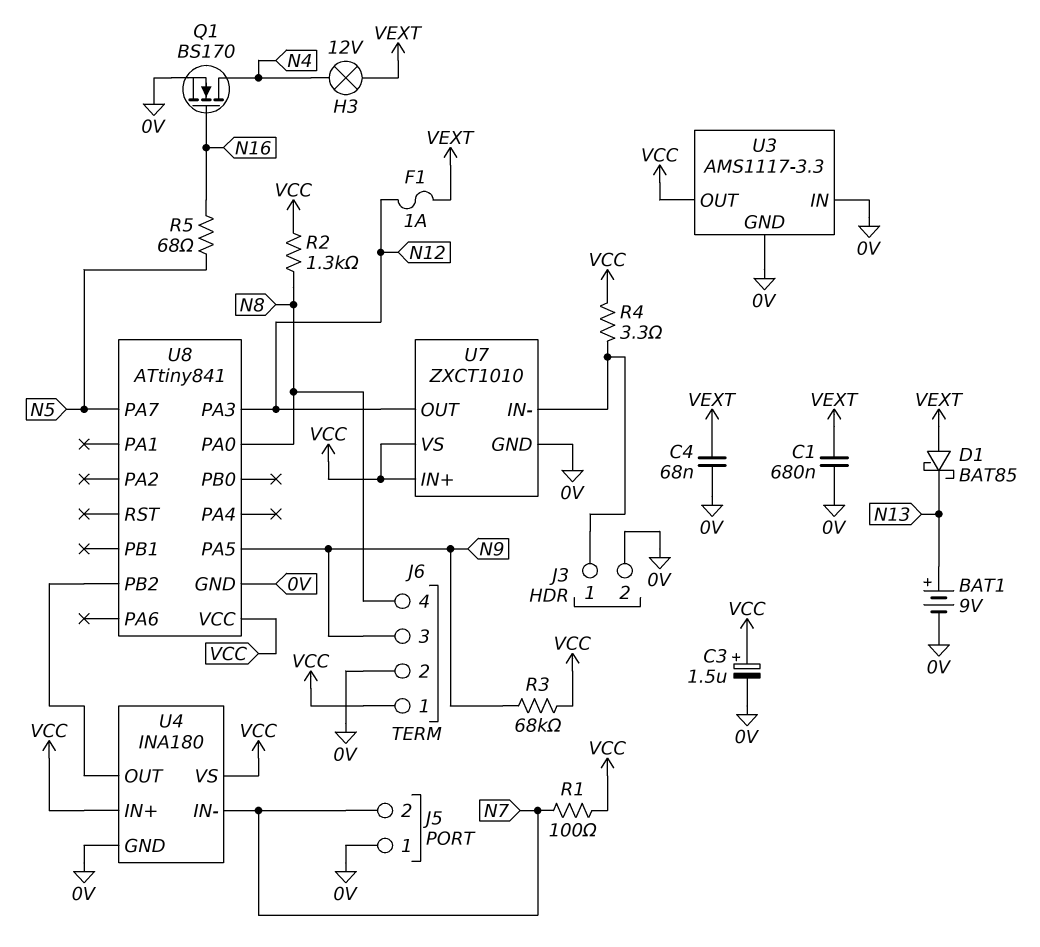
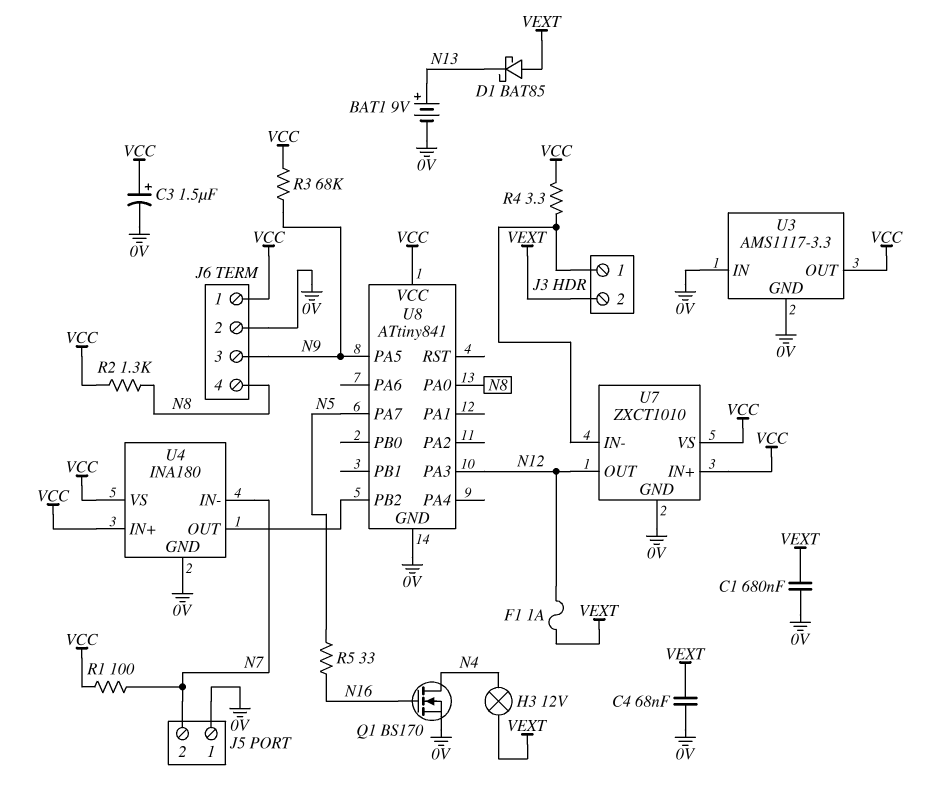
J3 pin 2: 0V -> VEXT
R5: 68 (N5, N16) -> 33 (N5, N16)

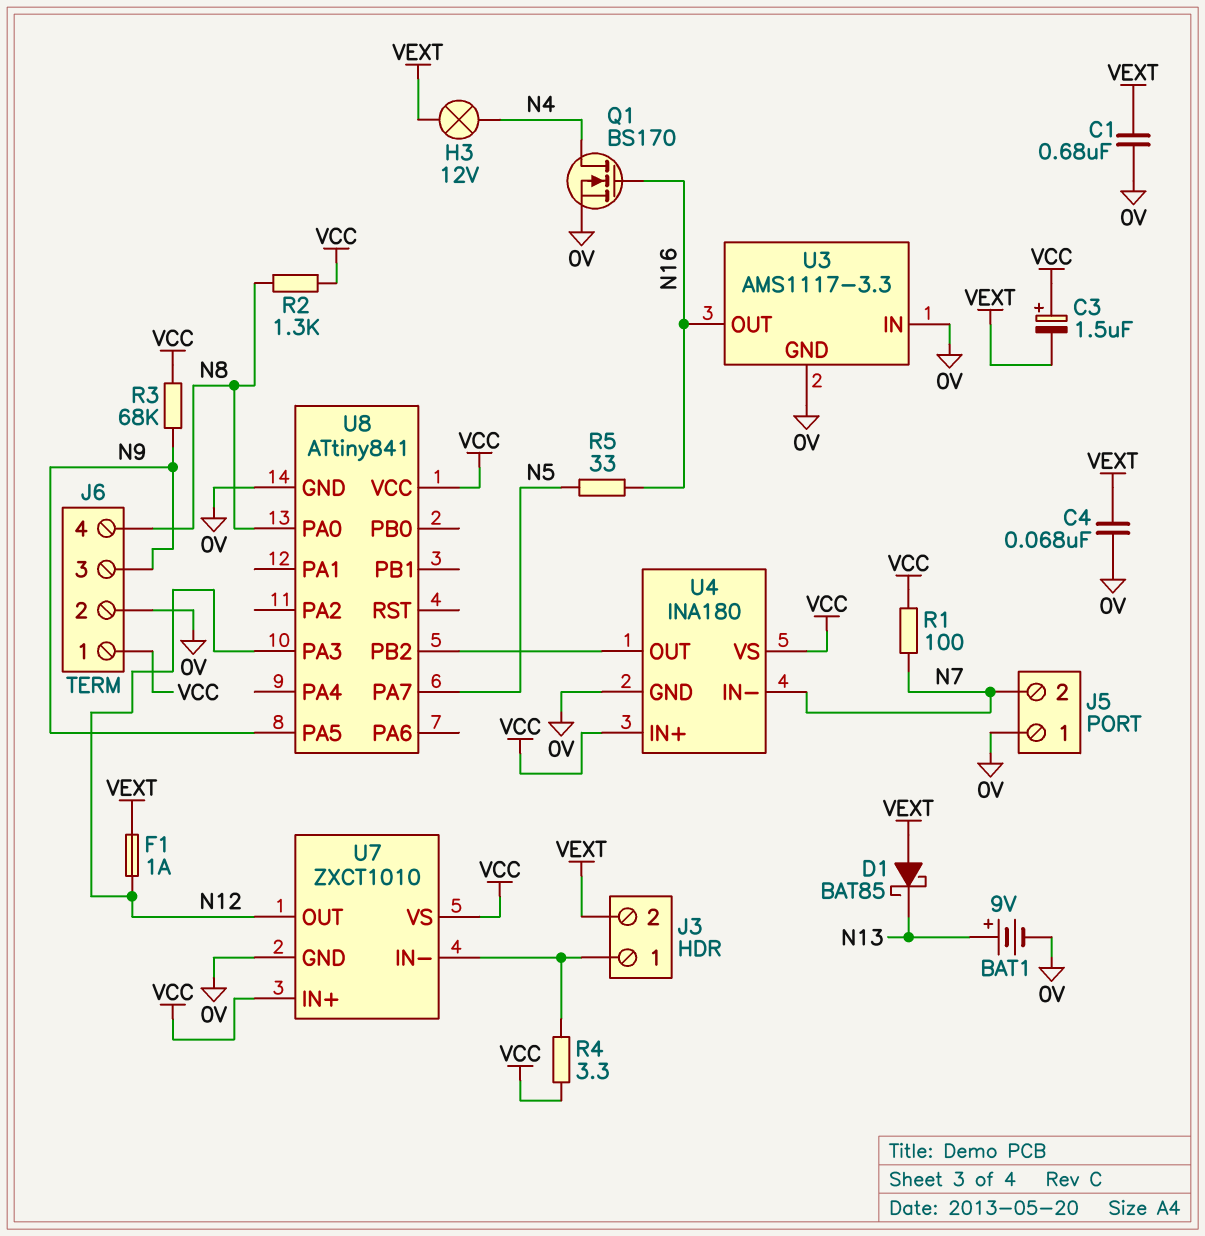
C3: 1.5uF (plus VCC, minus 0V) -> 1.5uF (plus VCC, minus VEXT)
U3 pin OUT: VCC -> N16

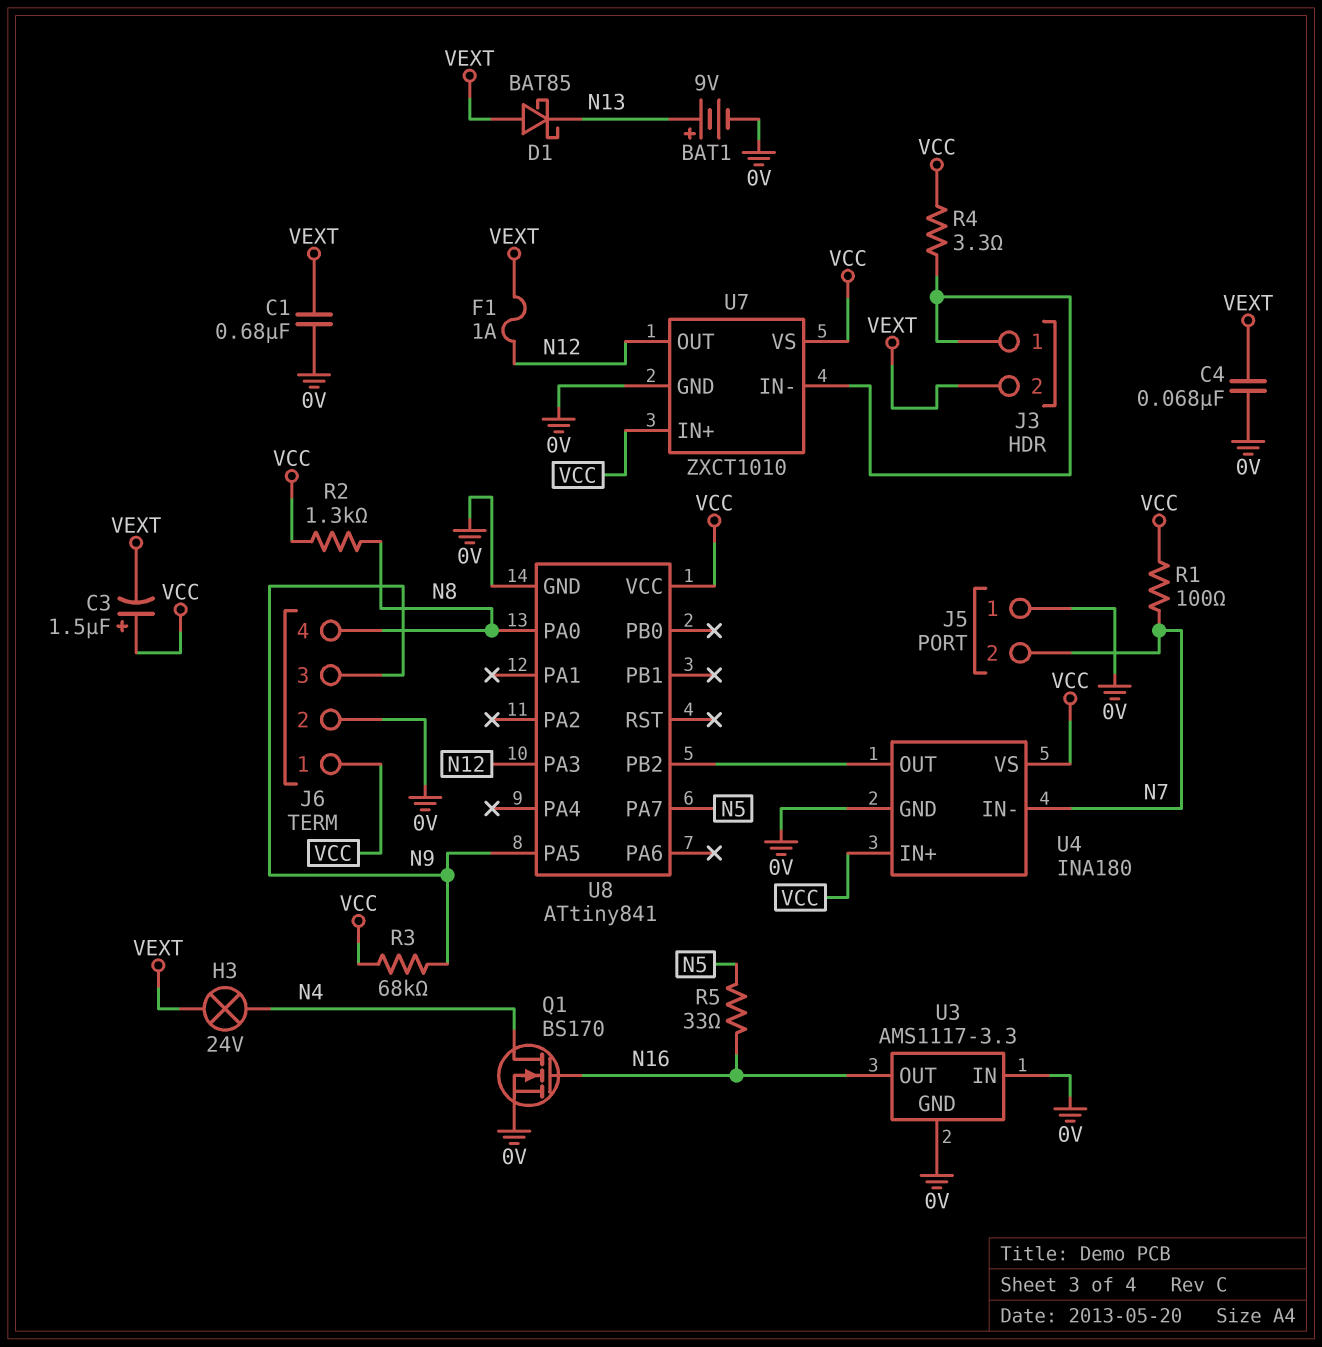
H3: lamp 12V (N4, VEXT) -> lamp 24V (N4, VEXT)

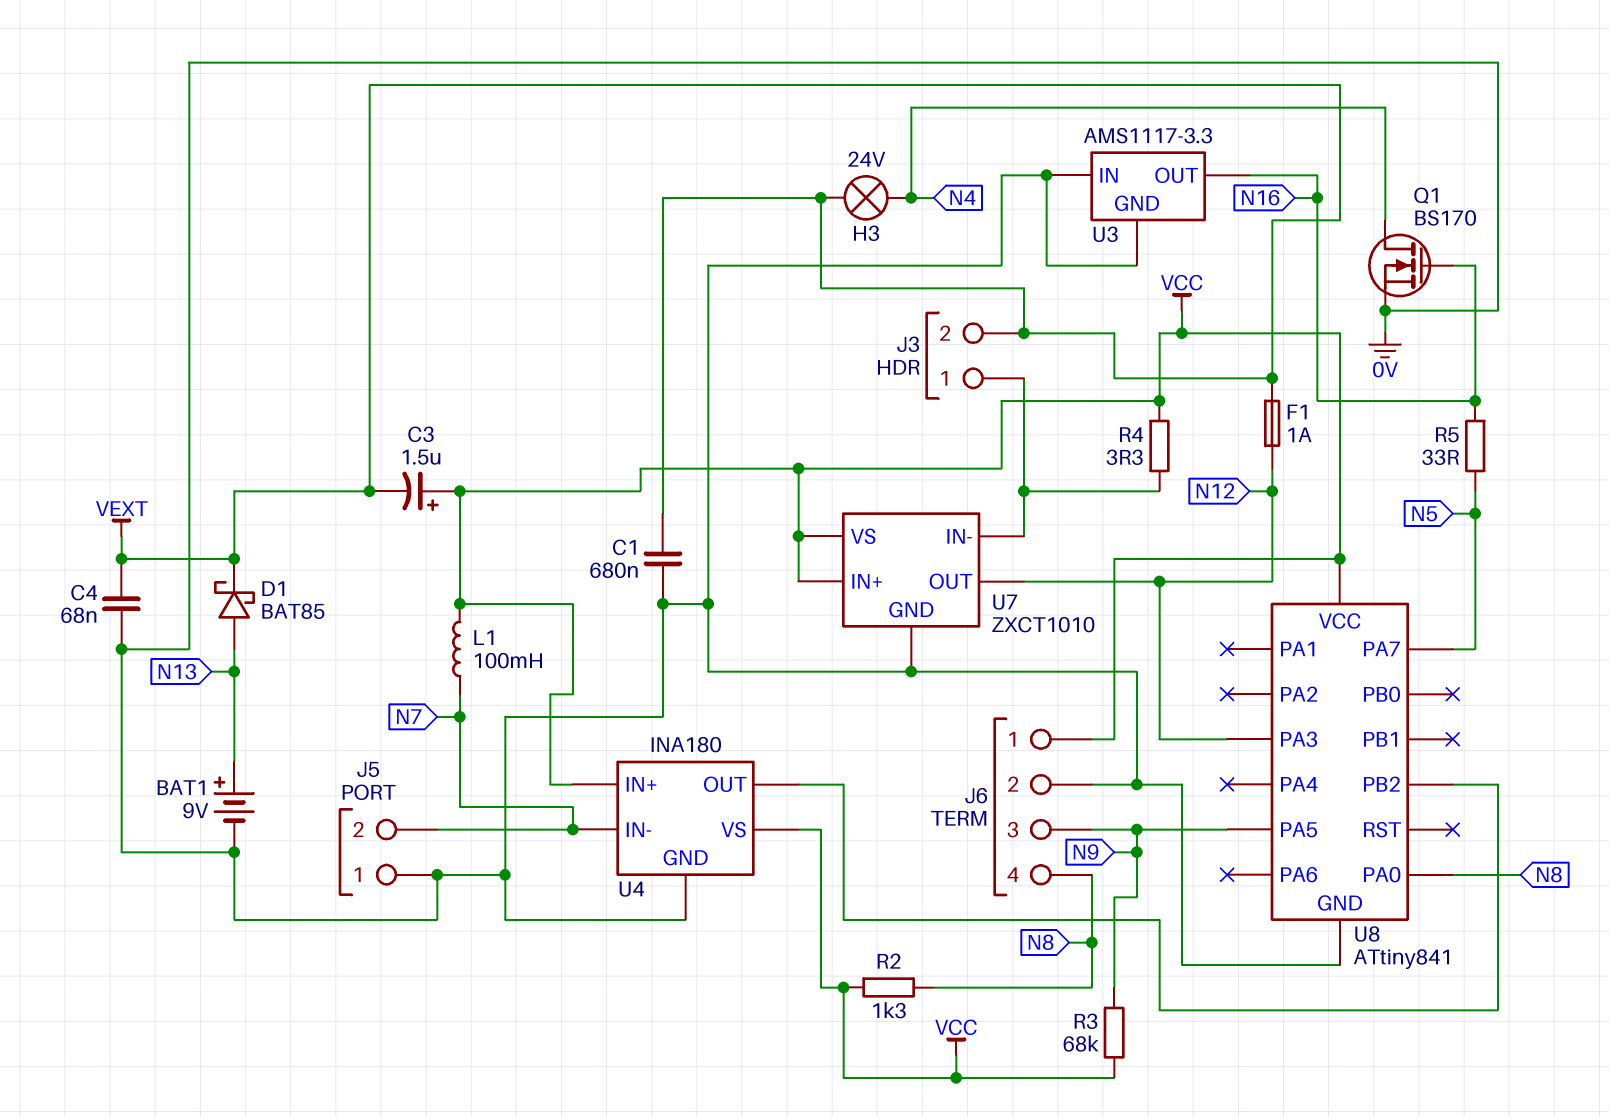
D1: schottky BAT85 (A VEXT, K N13) -> schottky BAT85 (A N13, K VEXT)
L1: none -> 100mH (N7, VCC)
R1: 100 (N7, VCC) -> none

